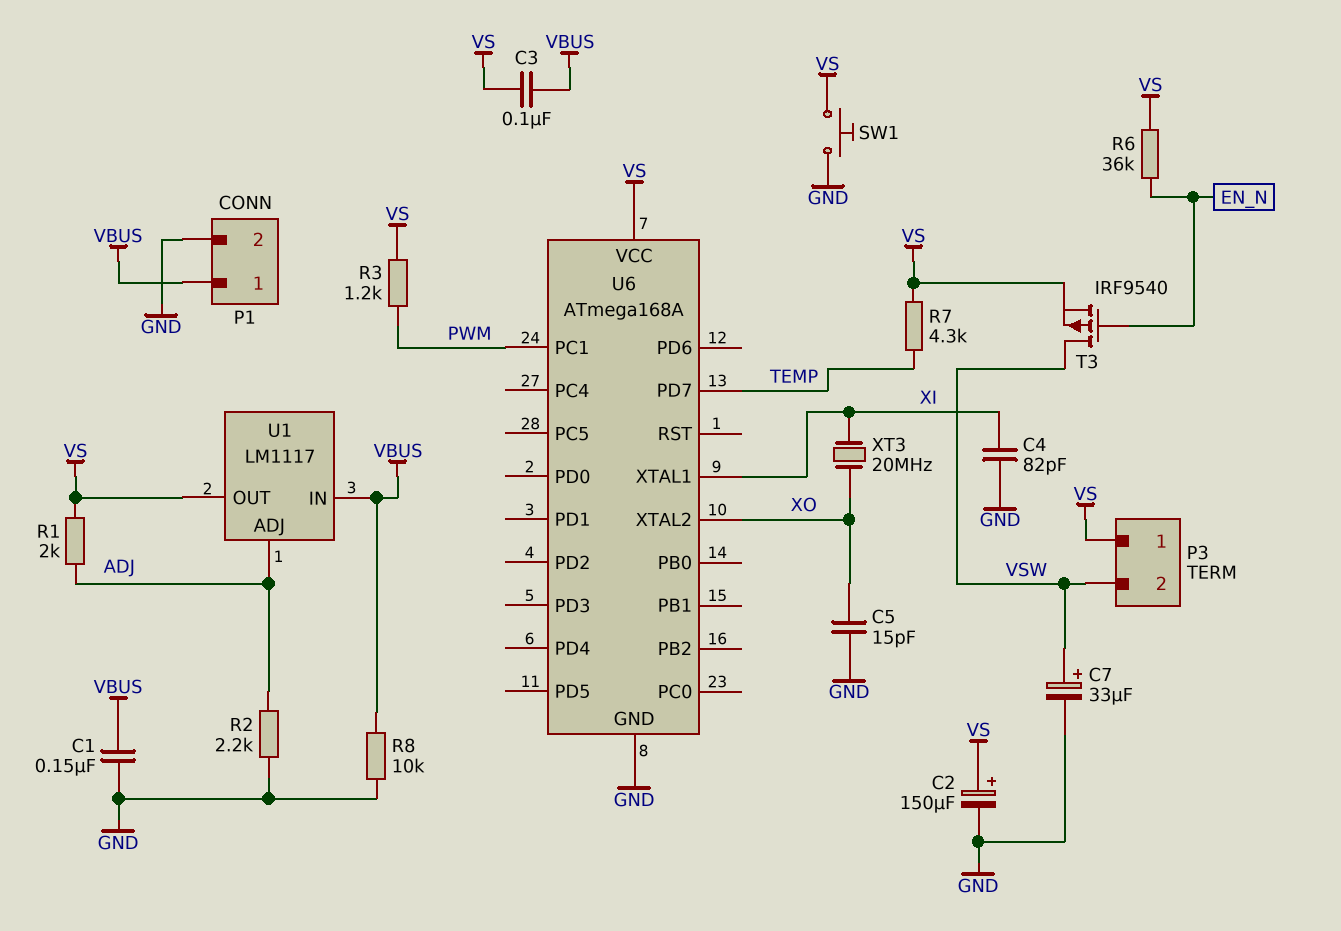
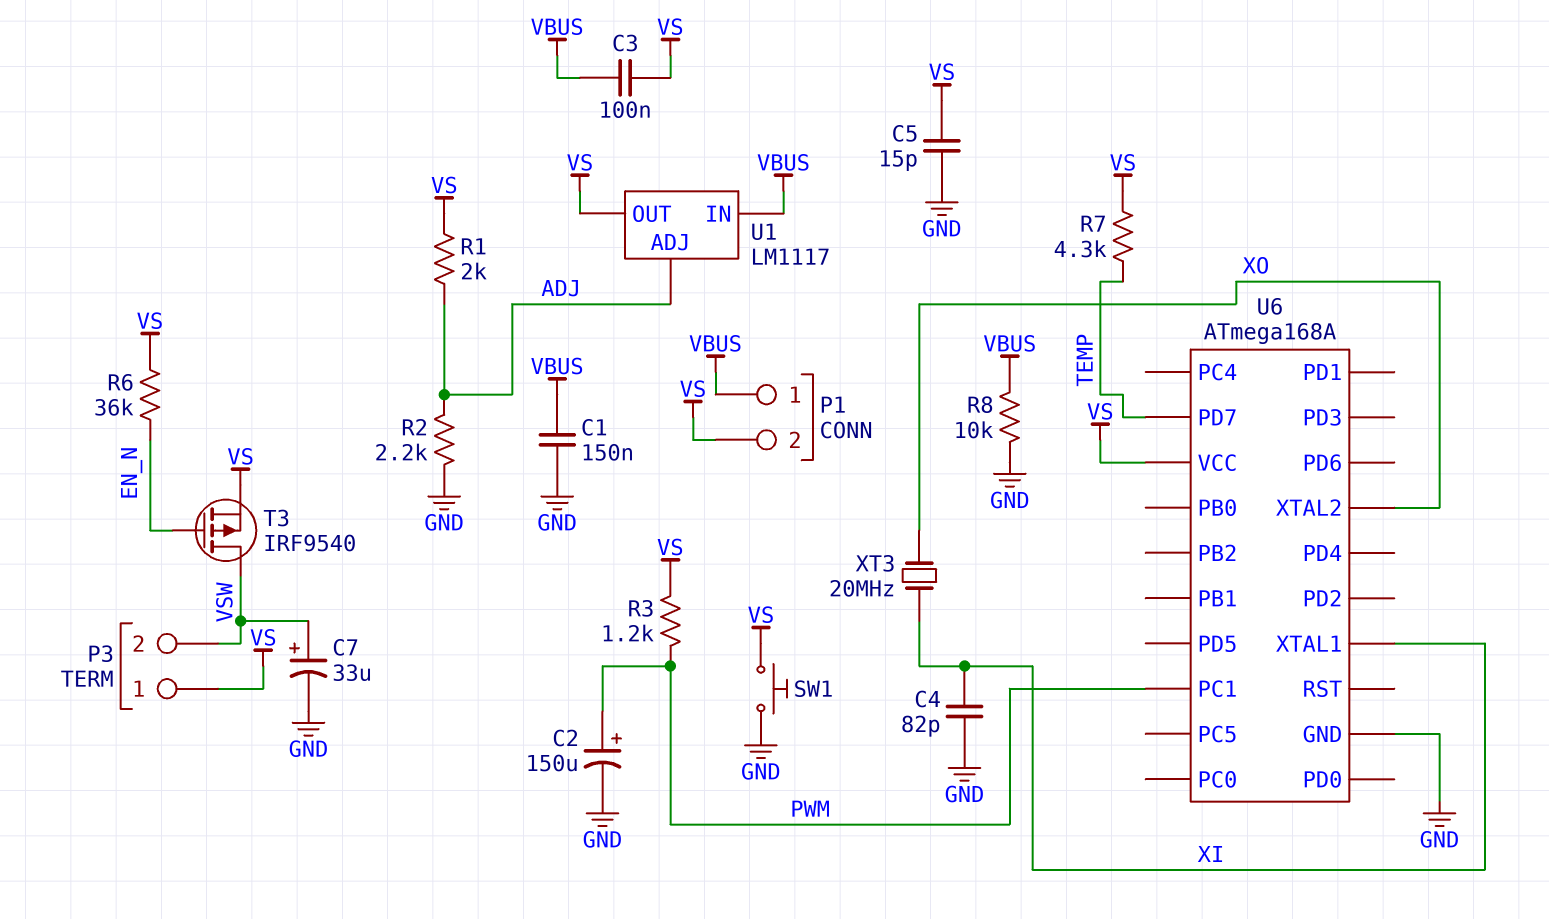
C2: 150uF (plus VS, minus GND) -> 150uF (plus PWM, minus GND)
C5: 15pF (GND, XO) -> 15pF (GND, VS)
P1 pin 2: GND -> VS

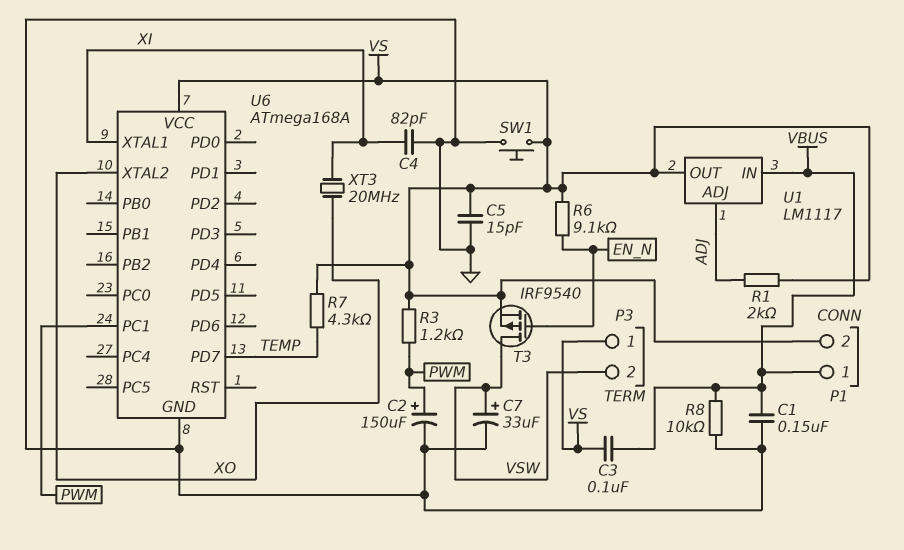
R2: 2.2k (ADJ, GND) -> none
R6: 36k (EN_N, VS) -> 9.1k (EN_N, VS)

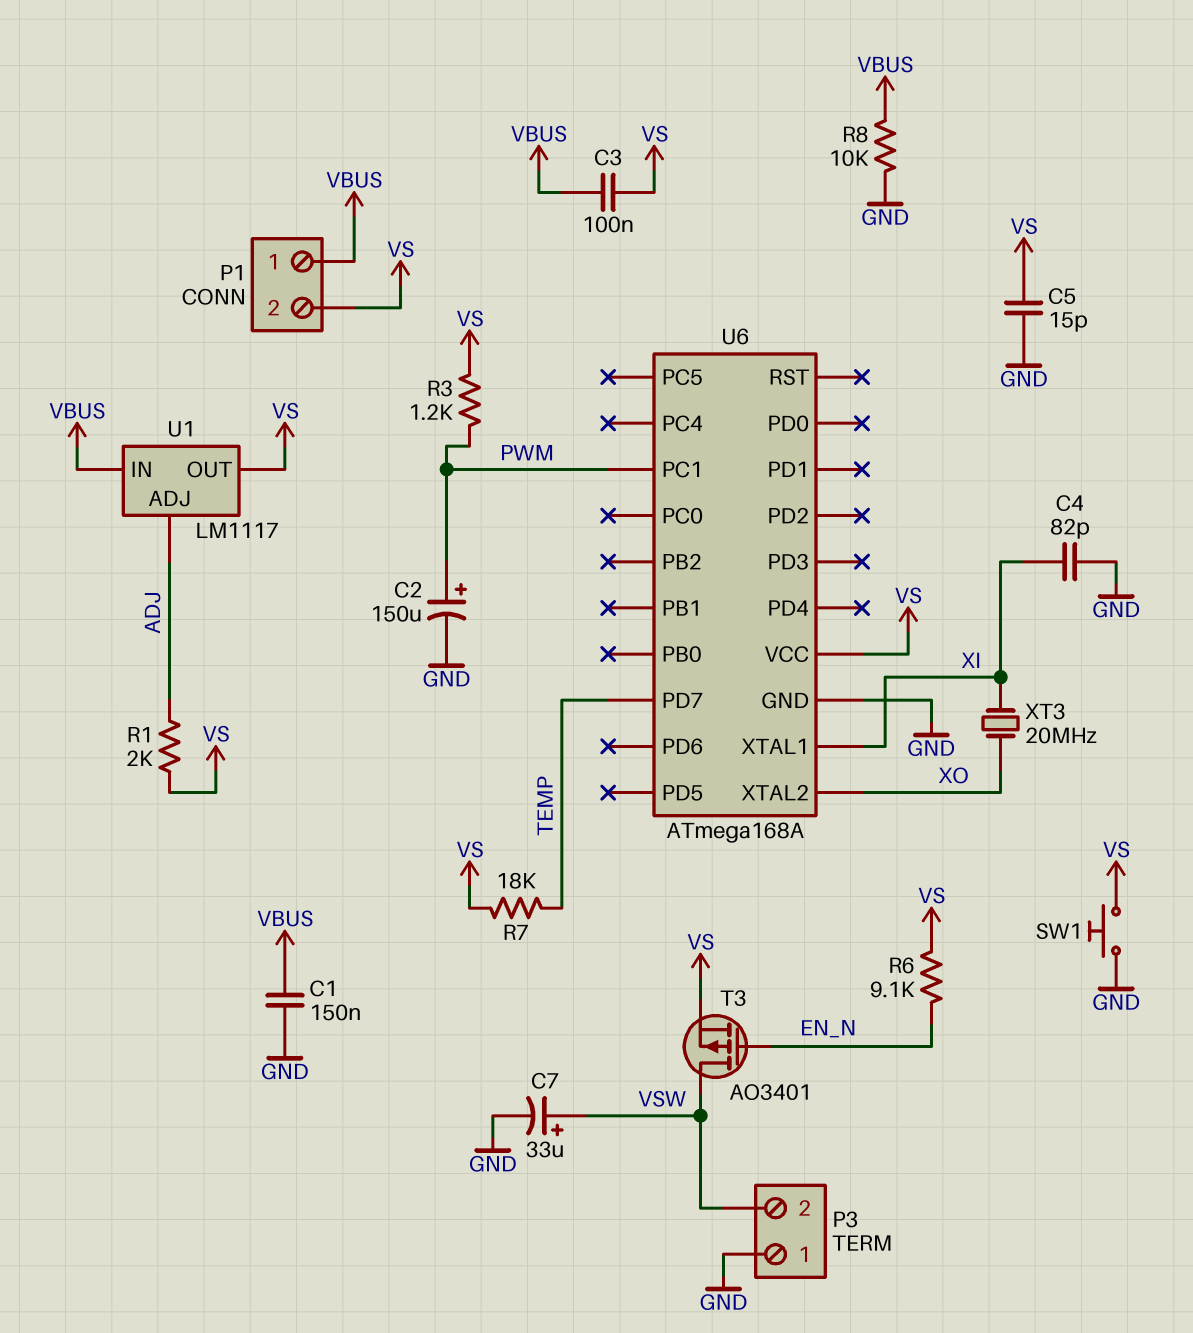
P3 pin 1: VS -> GND
R7: 4.3k (TEMP, VS) -> 18k (TEMP, VS)
T3: PMOS IRF9540 (G EN_N, D VSW, S VS) -> PMOS AO3401 (G EN_N, D VSW, S VS)

